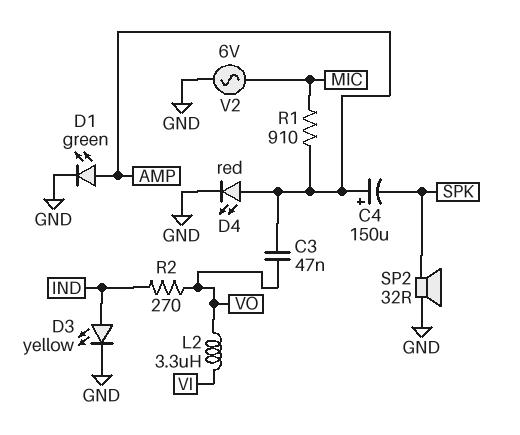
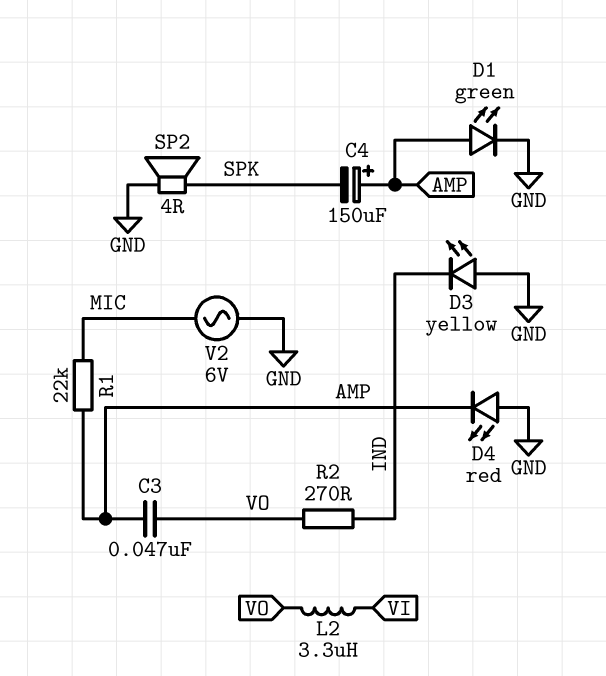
D3: LED yellow (A IND, K GND) -> LED yellow (A GND, K IND)
D4: LED red (A AMP, K GND) -> LED red (A GND, K AMP)
R1: 910 (AMP, MIC) -> 22k (AMP, MIC)
SP2: speaker 32R (GND, SPK) -> speaker 4R (GND, SPK)

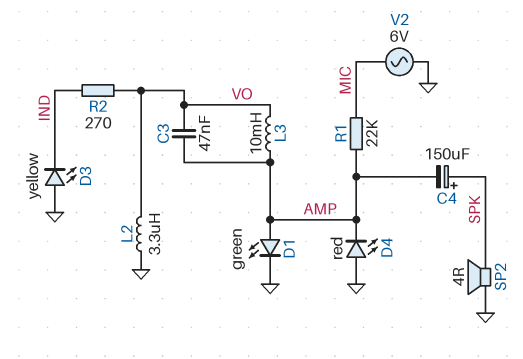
C4: 150uF (plus AMP, minus SPK) -> 150uF (plus SPK, minus AMP)
L2: 3.3uH (VI, VO) -> 3.3uH (GND, VO)
L3: none -> 10mH (AMP, VO)

